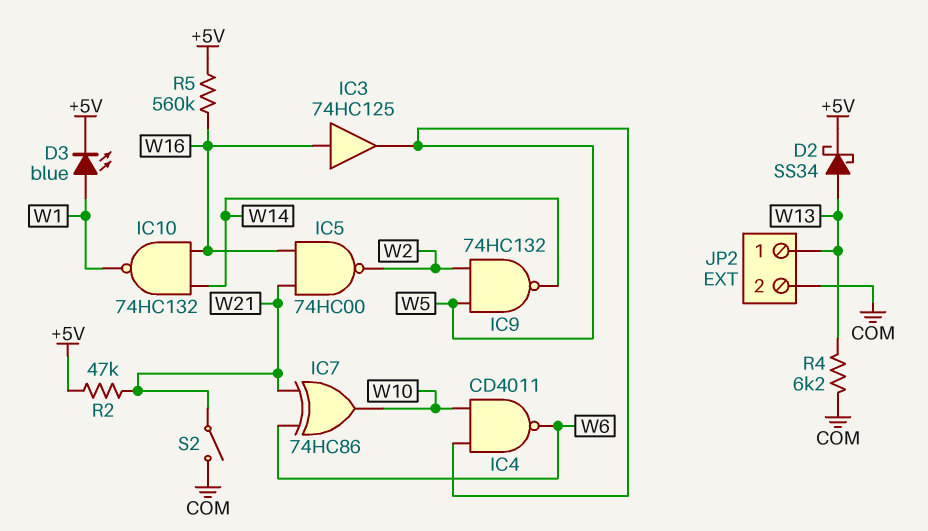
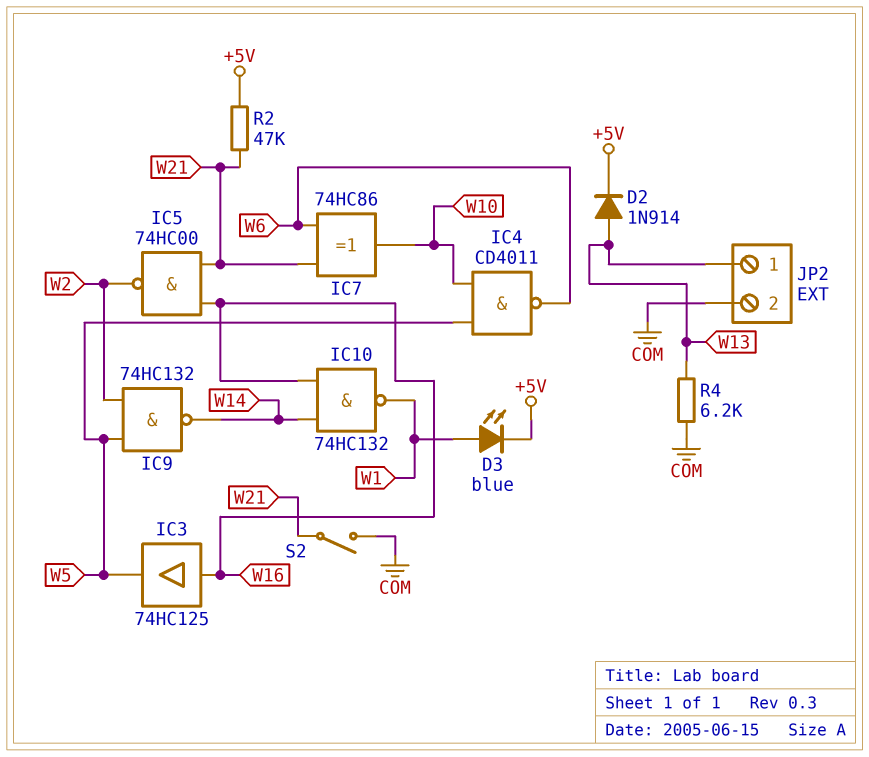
D2: schottky SS34 (A W13, K +5V) -> diode 1N914 (A W13, K +5V)
R5: 560k (+5V, W16) -> none

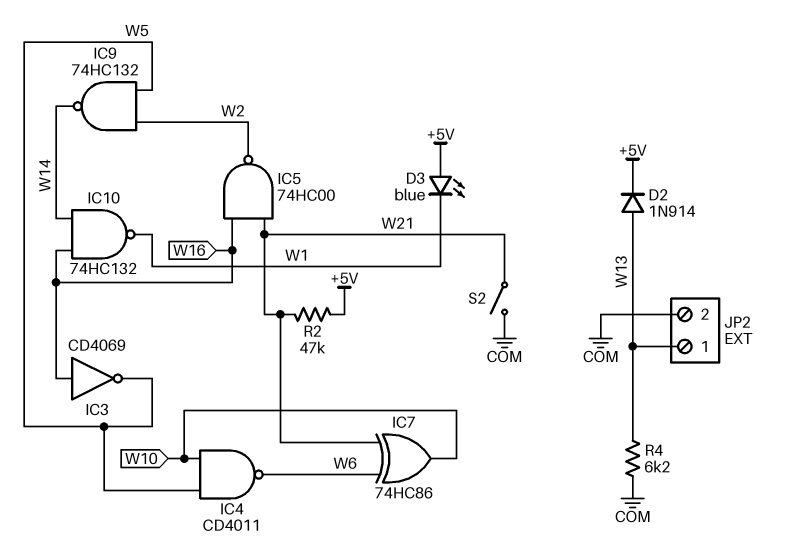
D3: LED blue (A W1, K +5V) -> LED blue (A +5V, K W1)
IC3: buffer 74HC125 (in W16, out W5) -> NOT CD4069 (in W16, out W5)

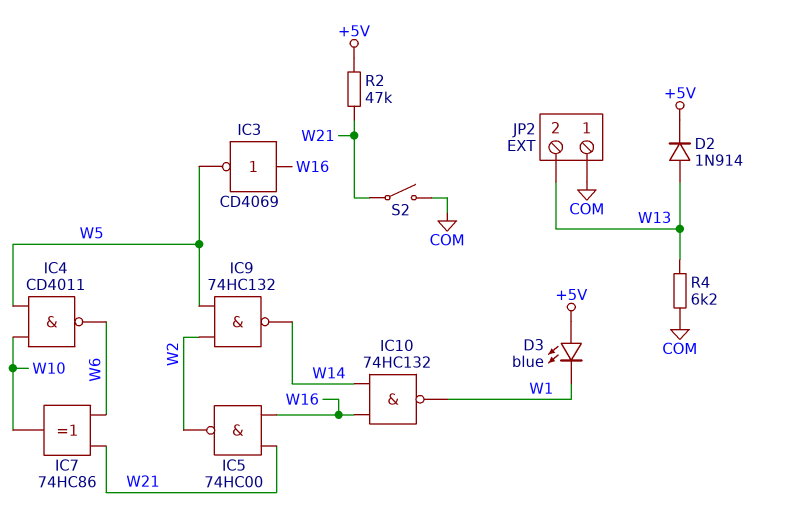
JP2 pin 1: W13 -> COM
JP2 pin 2: COM -> W13

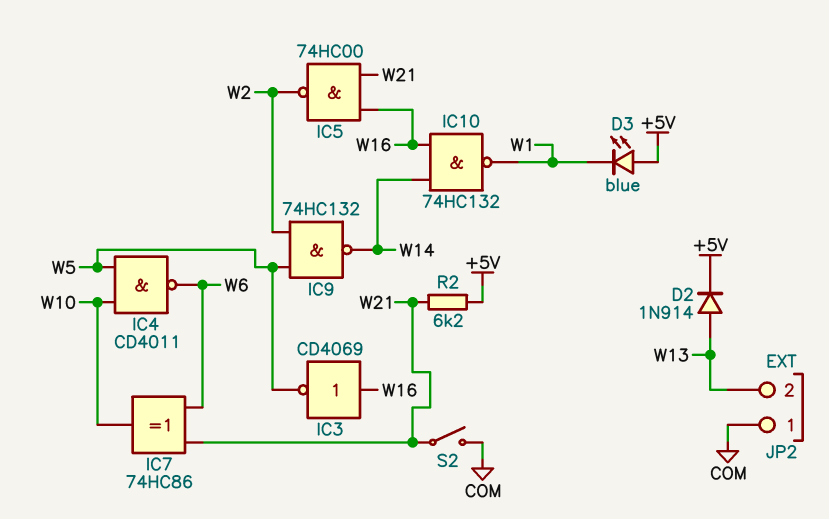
R2: 47k (+5V, W21) -> 6.2k (+5V, W21)
R4: 6.2k (COM, W13) -> none

